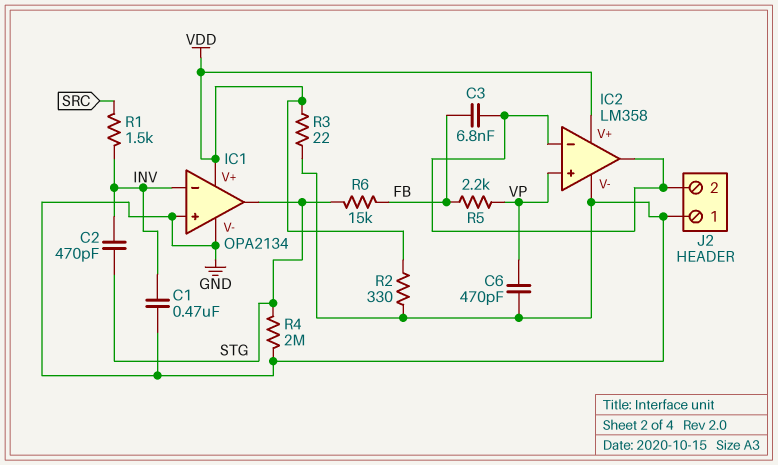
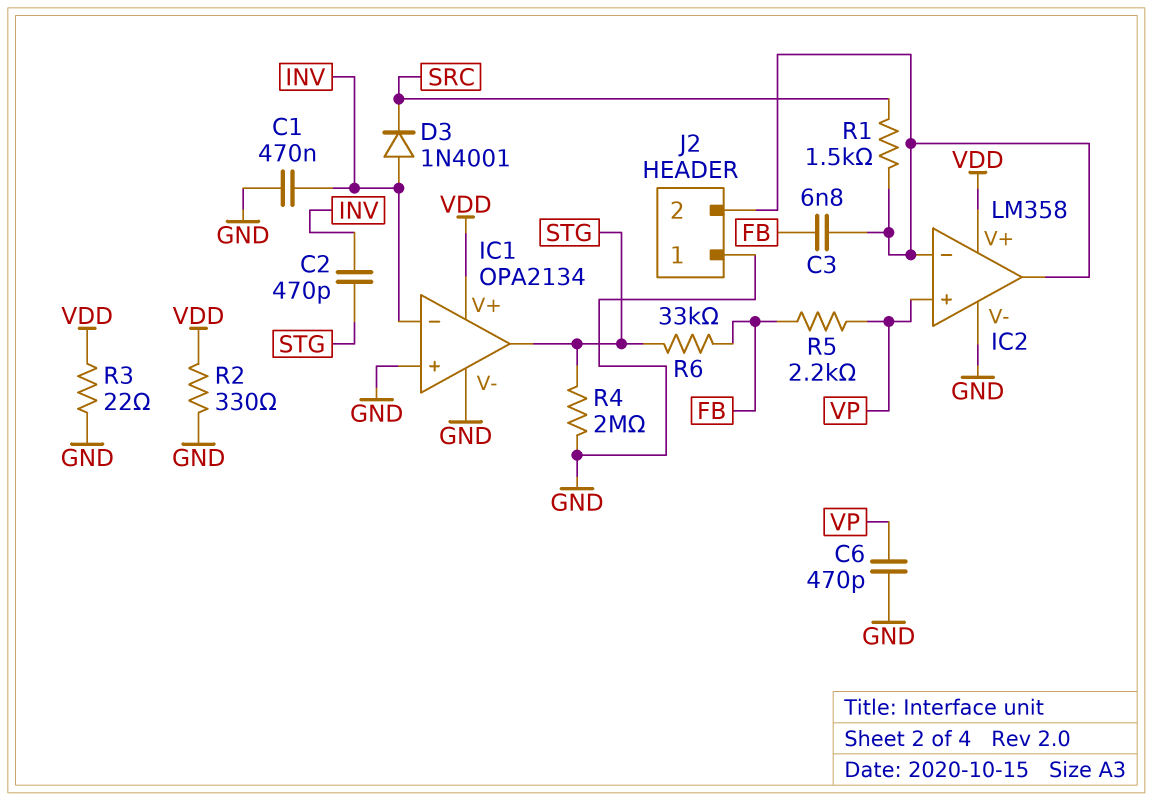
D3: none -> diode 1N4001 (A INV, K SRC)
R1: 1.5k (INV, SRC) -> 1.5k (IC2/in-, SRC)
R6: 15k (FB, STG) -> 33k (FB, STG)

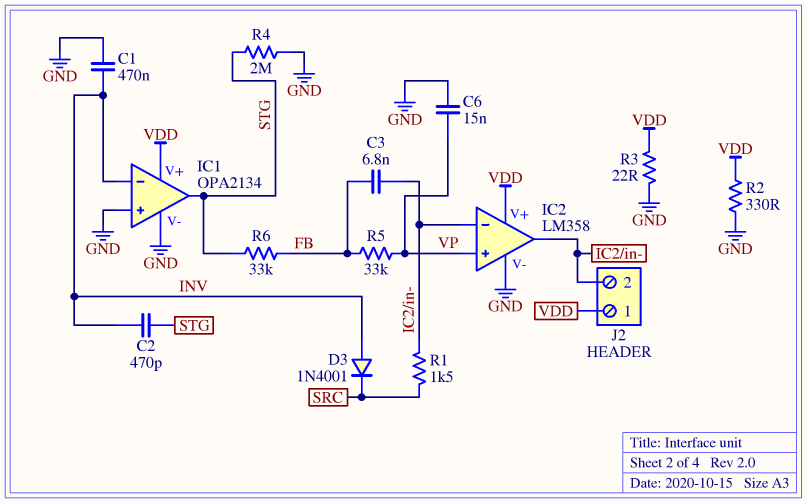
C6: 470pF (GND, VP) -> 15nF (GND, VP)
J2 pin 1: GND -> VDD
R5: 2.2k (FB, VP) -> 33k (FB, VP)

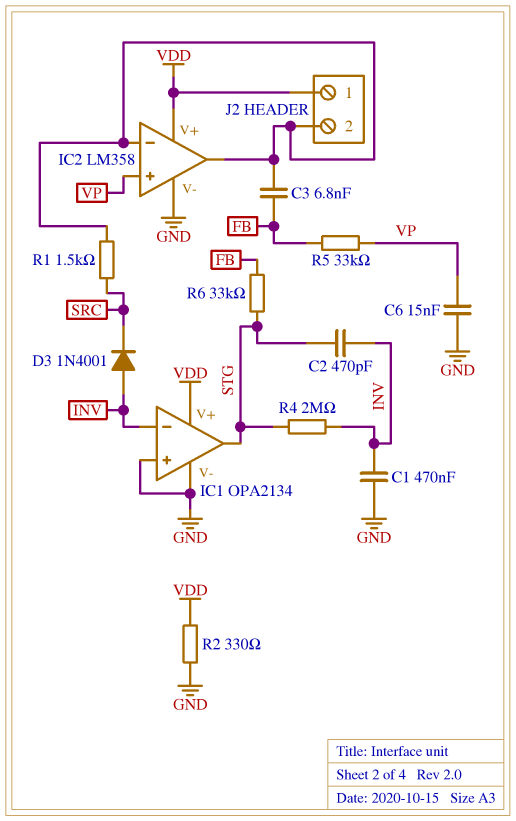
R3: 22 (GND, VDD) -> none
R4: 2M (GND, STG) -> 2M (INV, STG)

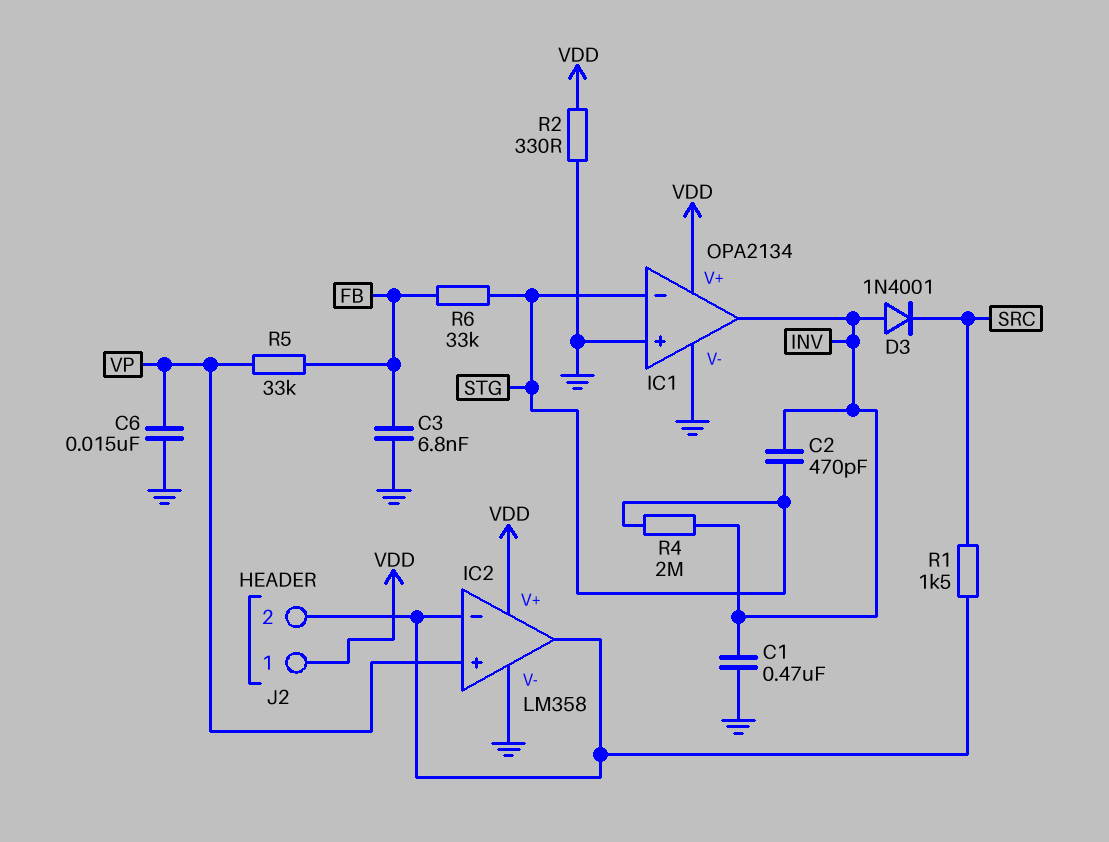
C3: 6.8nF (FB, IC2/in-) -> 6.8nF (FB, GND)
IC1 pin in-: INV -> STG
IC1 pin out: STG -> INV

